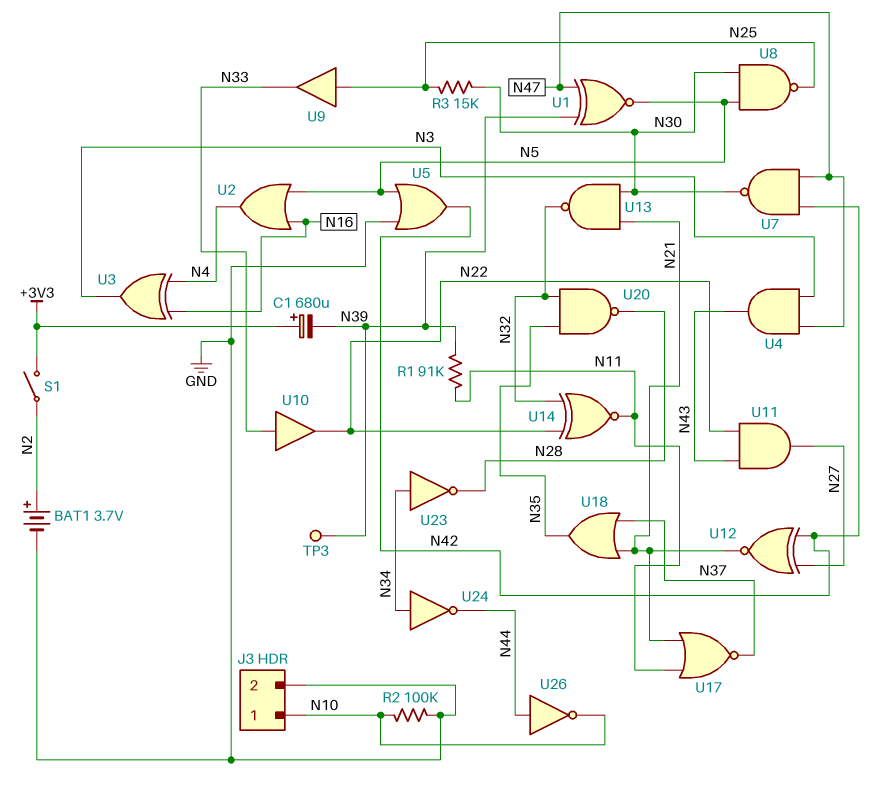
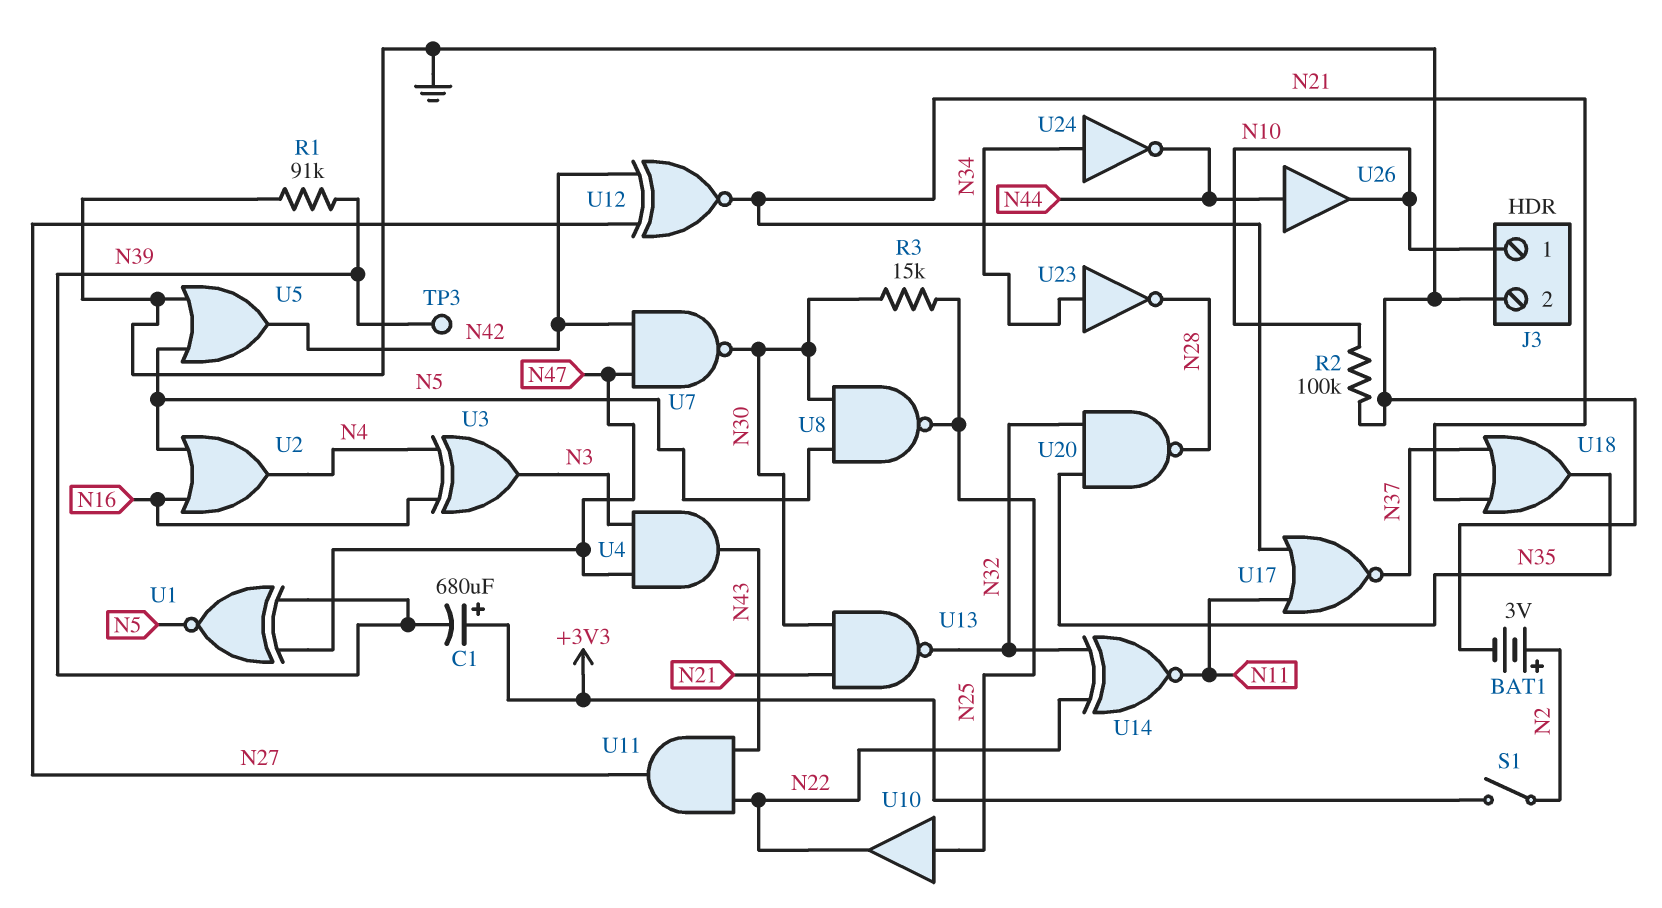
BAT1: 3.7V (plus N2, minus GND) -> 3V (plus N2, minus GND)
R1: 91k (N11, N39) -> 91k (GND, N39)
U9: buffer (in N25, out N33) -> none
U10: buffer (in N33, out N22) -> buffer (in N25, out N22)
U26: NOT (in N44, out N10) -> buffer (in N44, out N10)

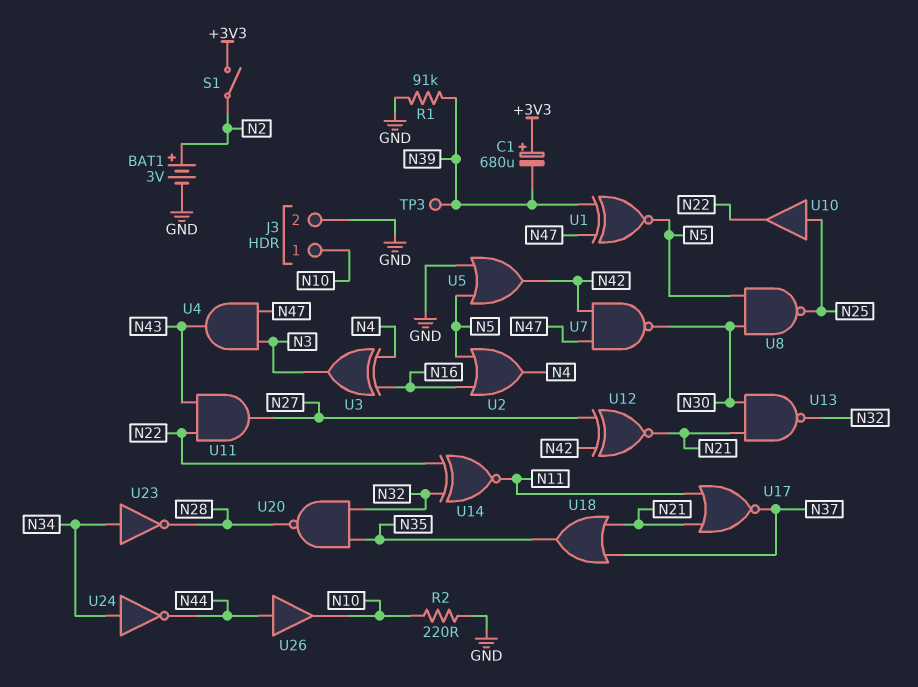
R2: 100k (GND, N10) -> 220 (GND, N10)
R3: 15k (N25, N30) -> none

